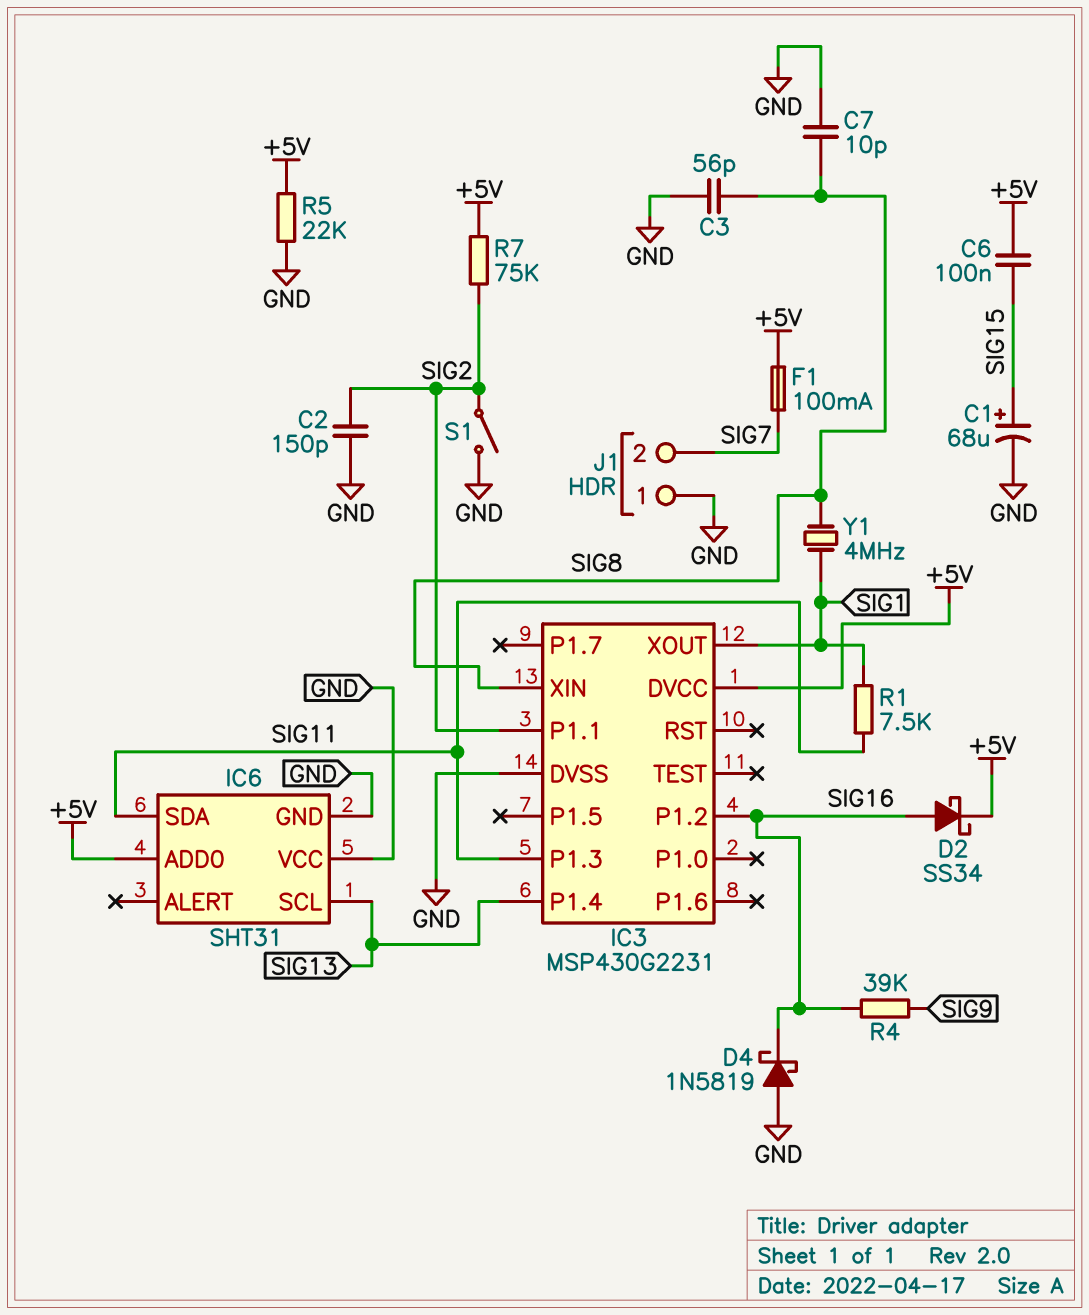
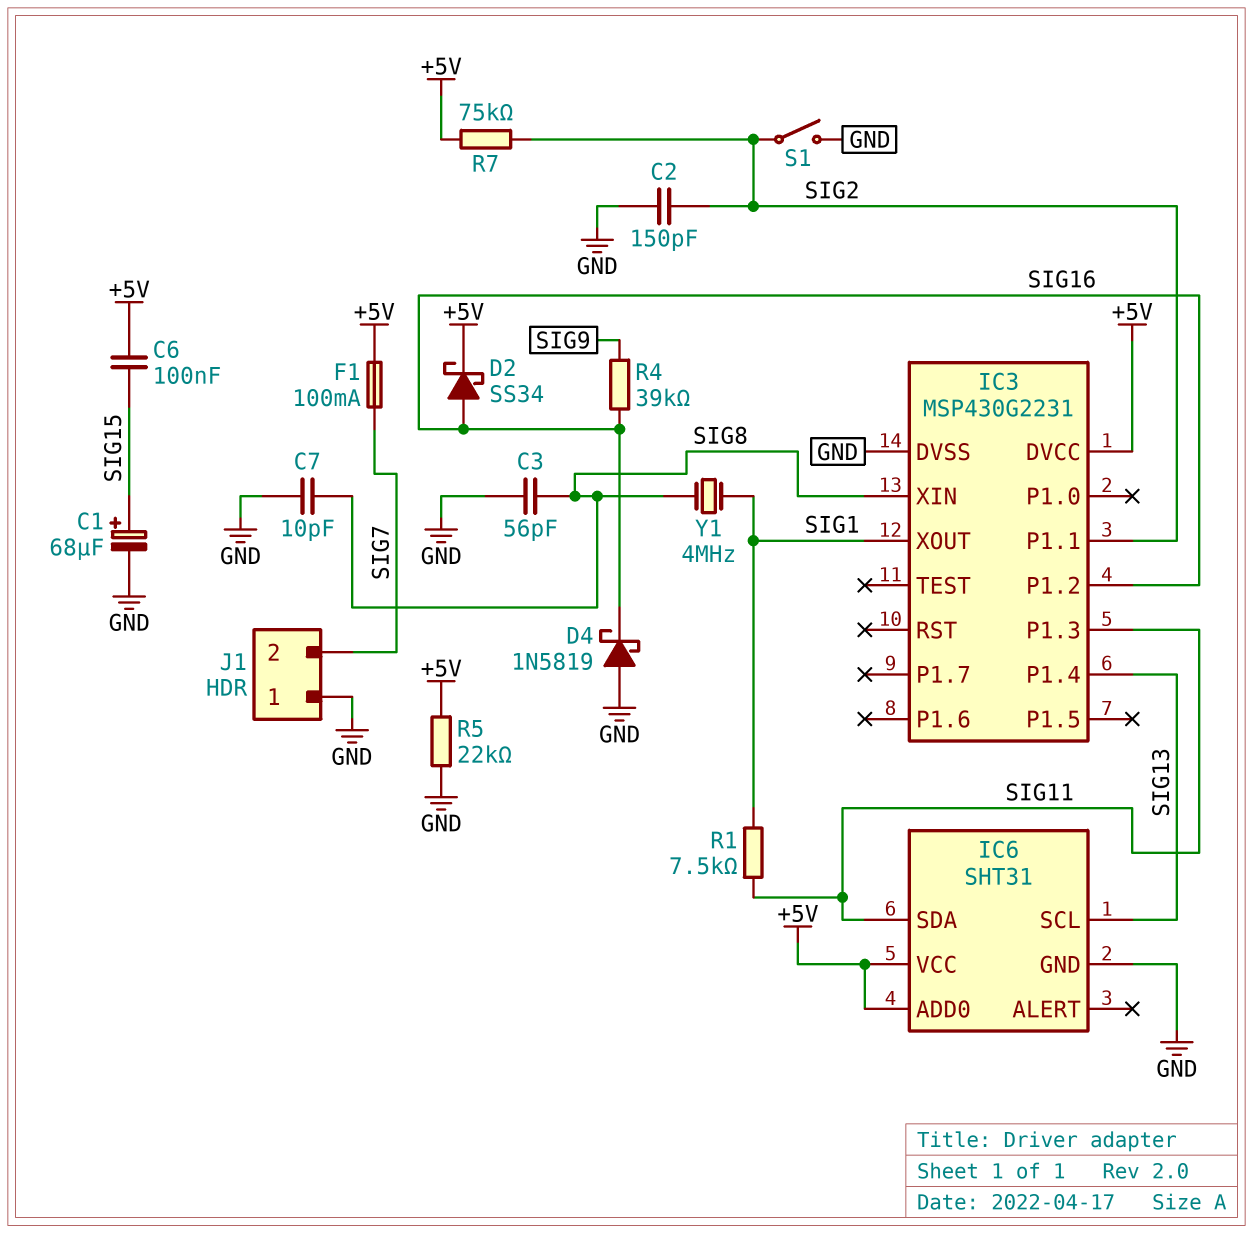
IC6 pin VCC: GND -> +5V

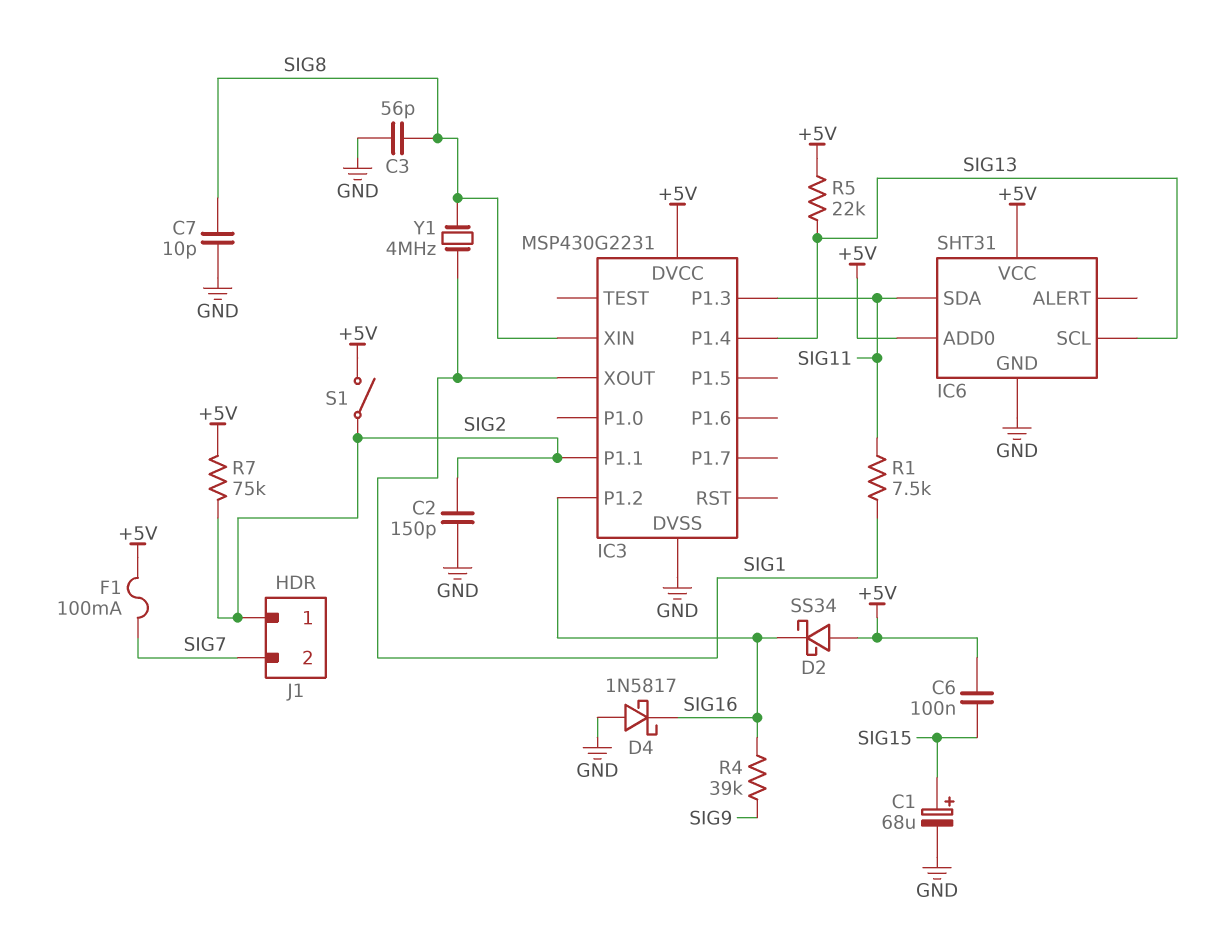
D2: schottky SS34 (A SIG16, K +5V) -> schottky SS34 (A +5V, K SIG16)
D4: schottky 1N5819 (A GND, K SIG16) -> schottky 1N5817 (A GND, K SIG16)
J1 pin 1: GND -> SIG2
R5: 22k (+5V, GND) -> 22k (+5V, SIG13)
S1: switch (GND, SIG2) -> switch (+5V, SIG2)

